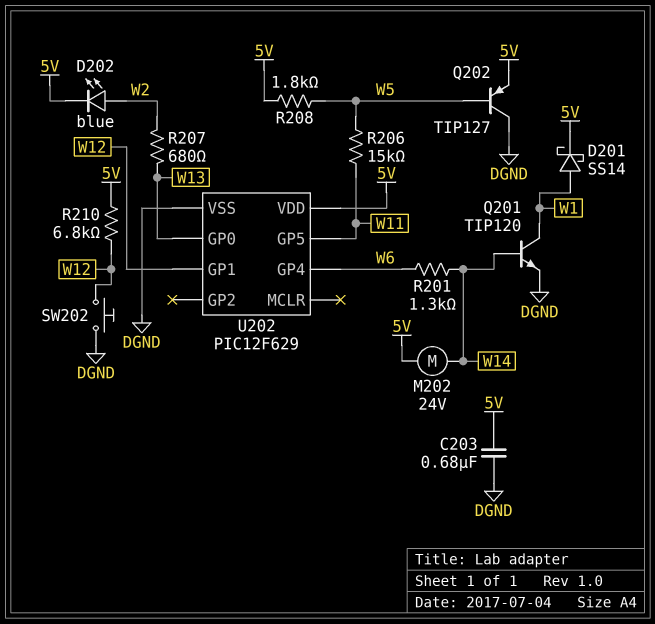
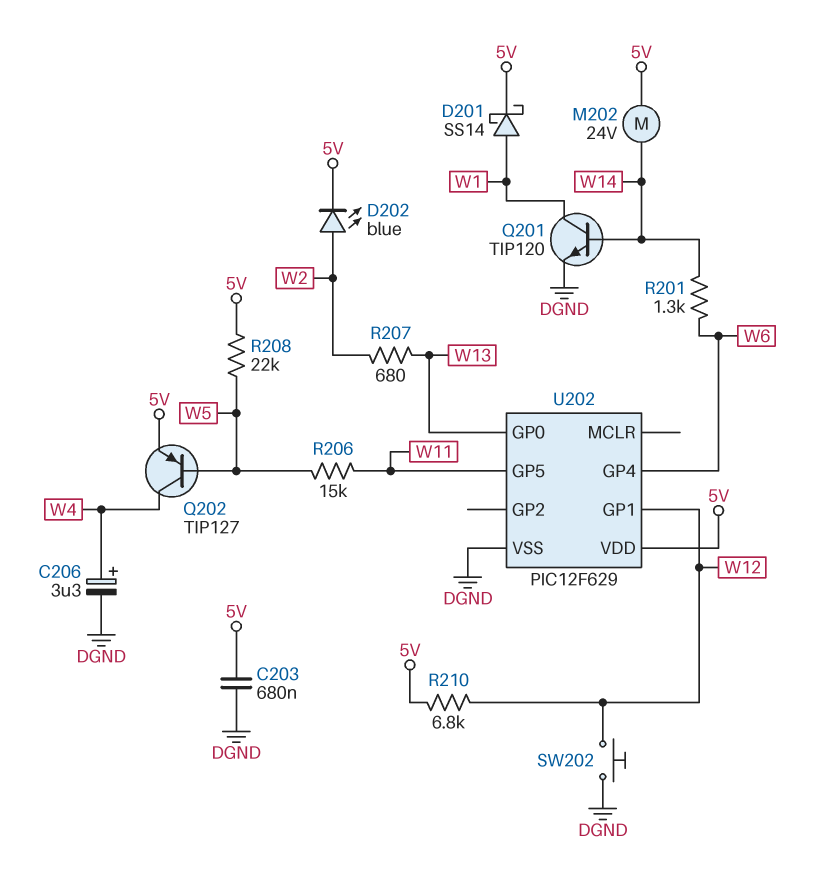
C206: none -> 3.3uF (plus W4, minus DGND)
Q202: PNP TIP127 (B W5, C DGND, E 5V) -> PNP TIP127 (B W5, C W4, E 5V)
R208: 1.8k (5V, W5) -> 22k (5V, W5)

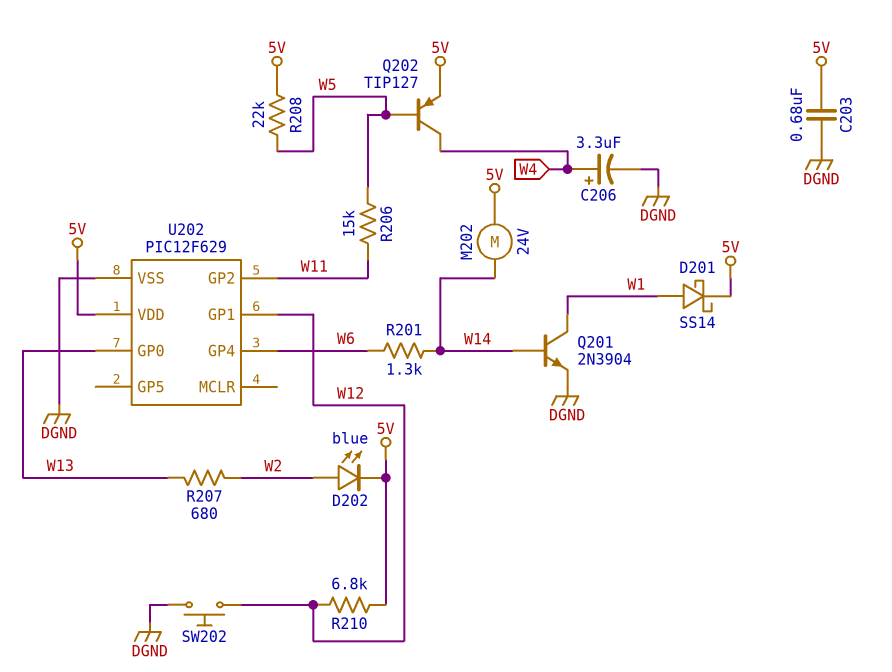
Q201: NPN TIP120 (B W14, C W1, E DGND) -> NPN 2N3904 (B W14, C W1, E DGND)
U202 pin GP2: none -> W11
U202 pin GP5: W11 -> none

